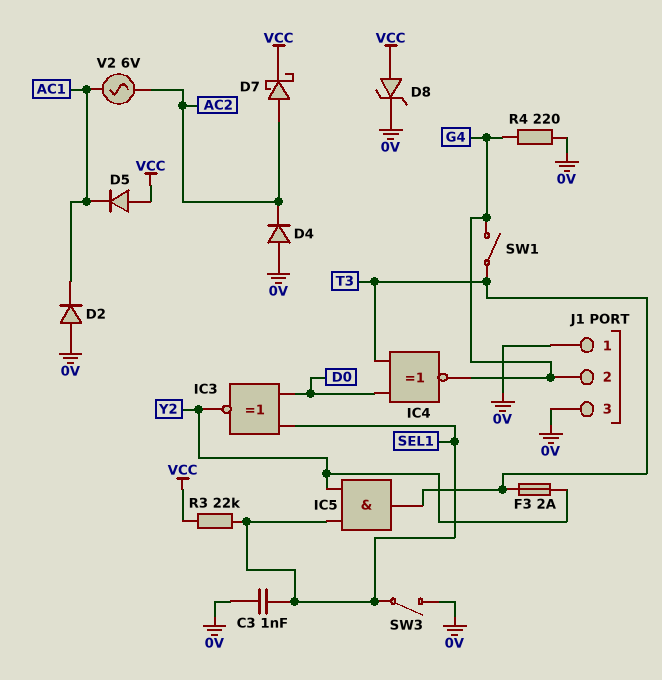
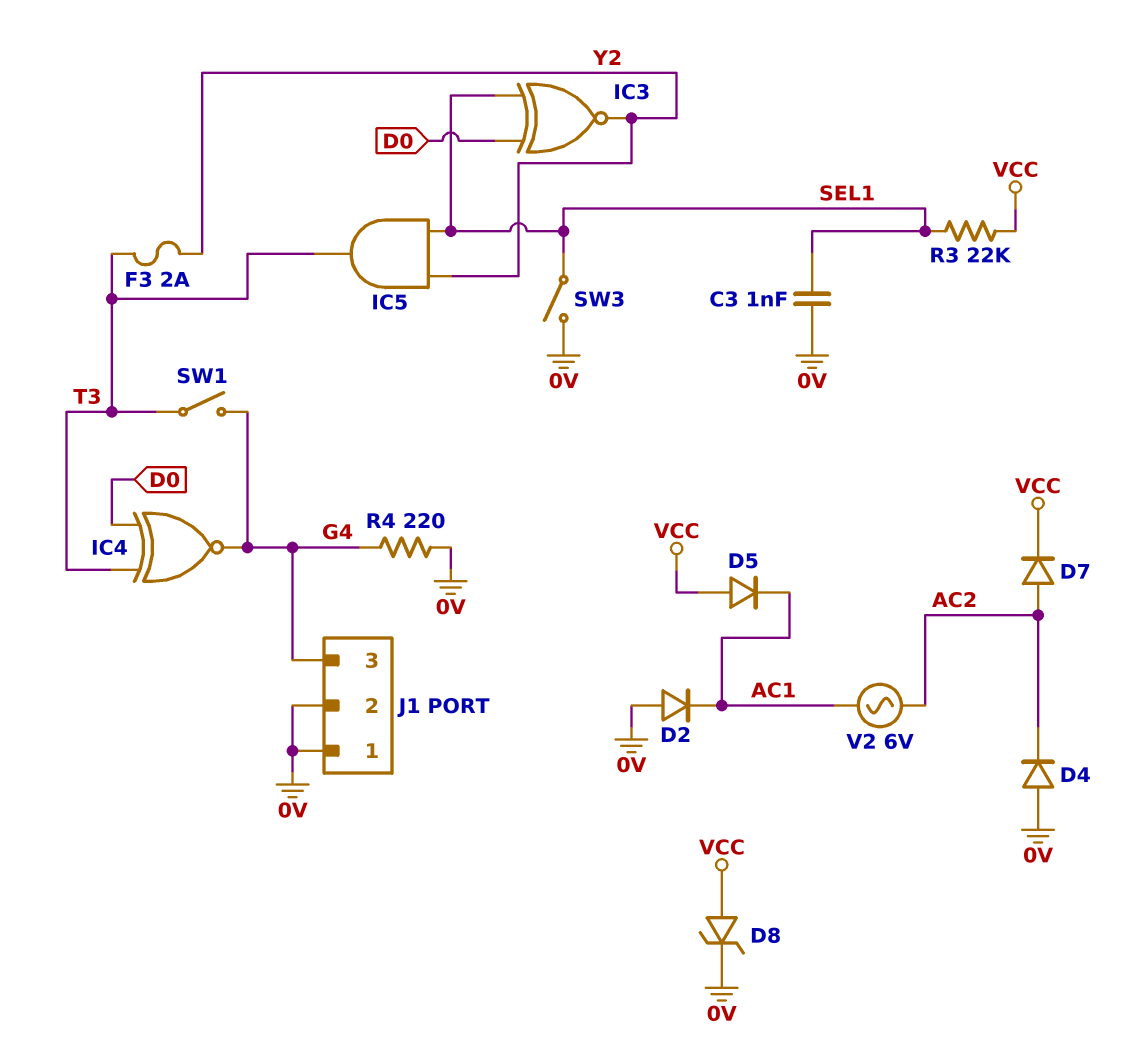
D7: schottky (A AC2, K VCC) -> diode (A AC2, K VCC)
J1 pin 2: G4 -> 0V
J1 pin 3: 0V -> G4

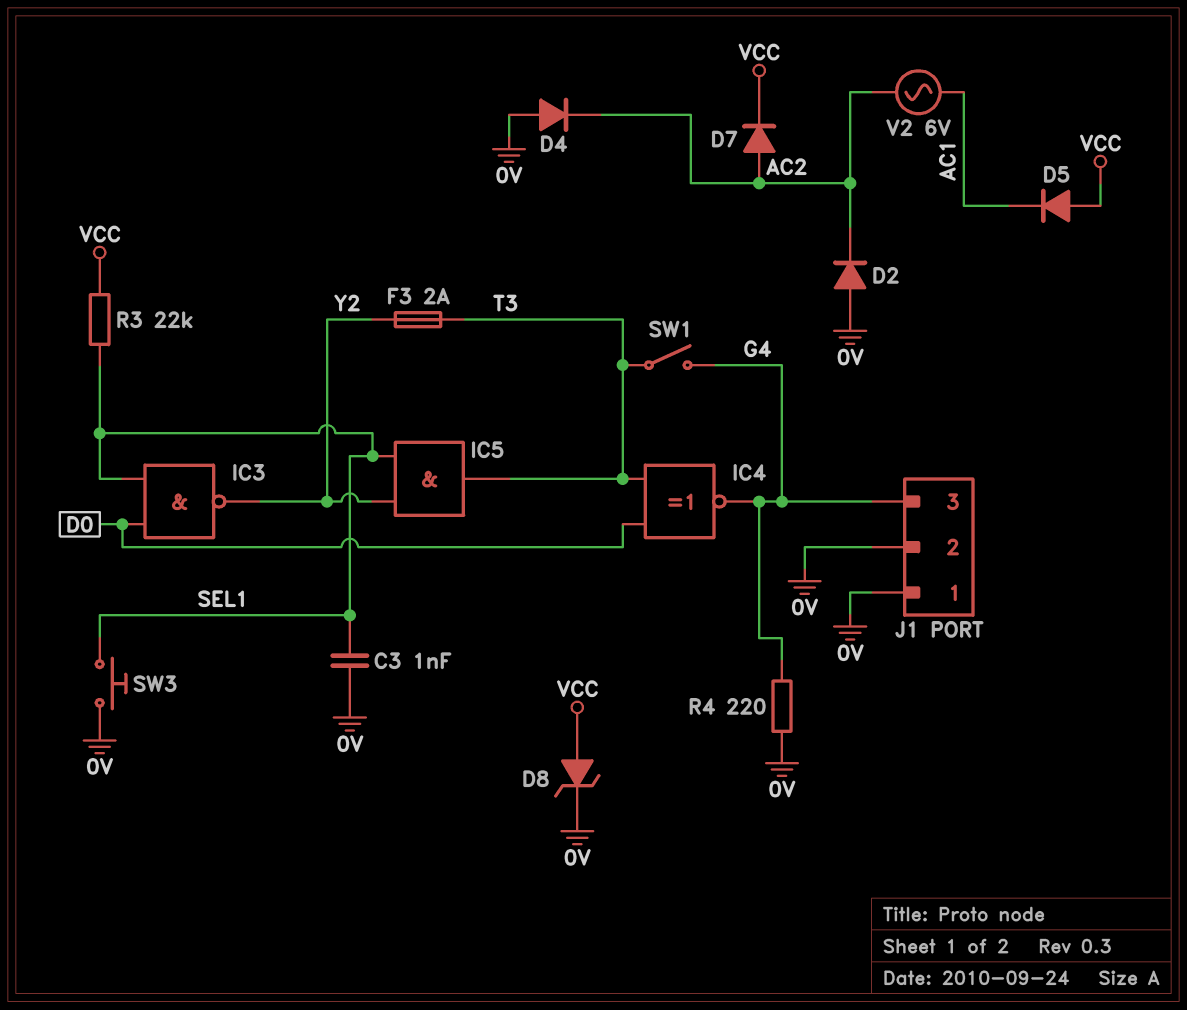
D2: diode (A 0V, K AC1) -> diode (A 0V, K AC2)
IC3: XNOR (in D0, in SEL1, out Y2) -> NAND (in D0, in SEL1, out Y2)
SW3: switch (0V, SEL1) -> button (0V, SEL1)

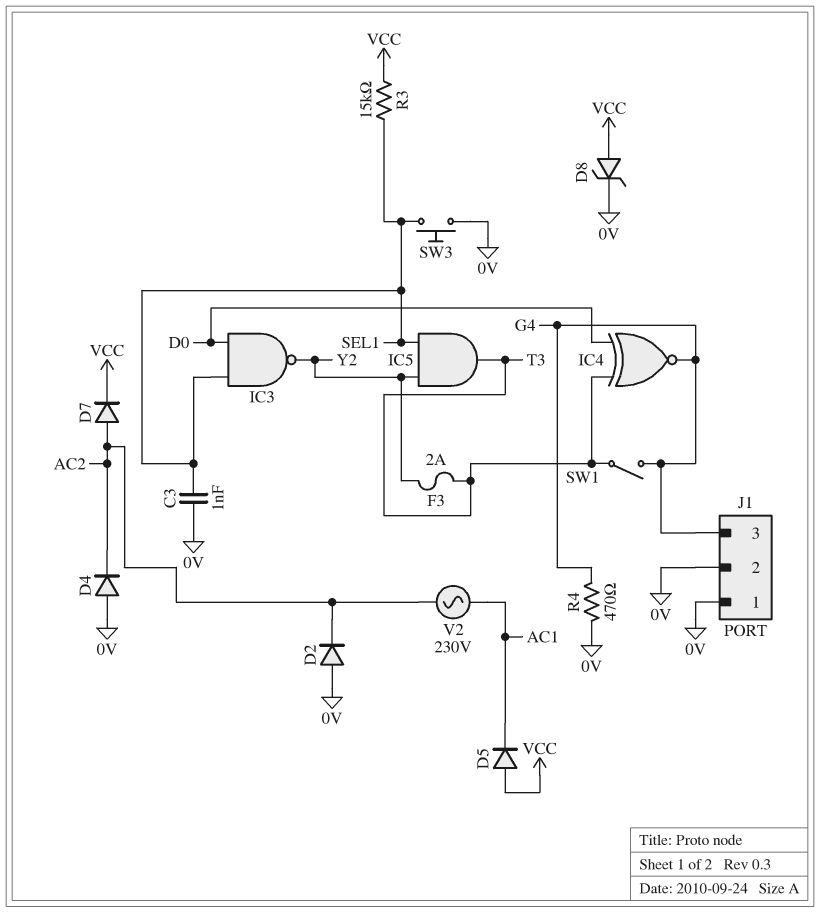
R3: 22k (SEL1, VCC) -> 15k (SEL1, VCC)
R4: 220 (0V, G4) -> 470 (0V, G4)
V2: AC 6V (AC1, AC2) -> AC 230V (AC1, AC2)

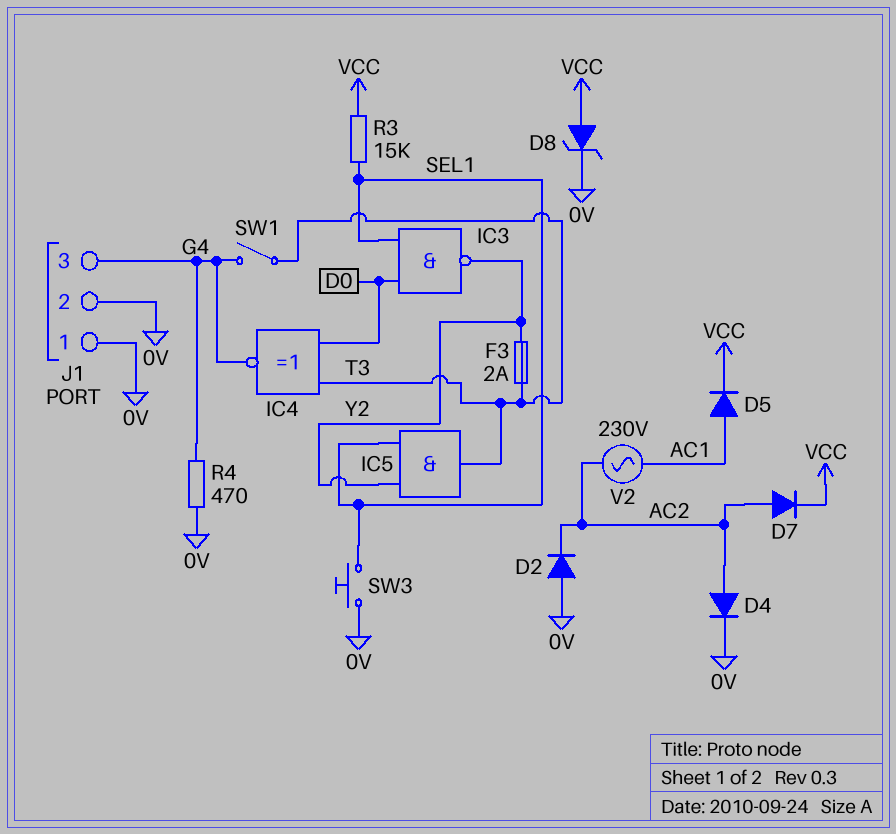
C3: 1nF (0V, SEL1) -> none
D4: diode (A 0V, K AC2) -> diode (A AC2, K 0V)
D5: diode (A VCC, K AC1) -> diode (A AC1, K VCC)

